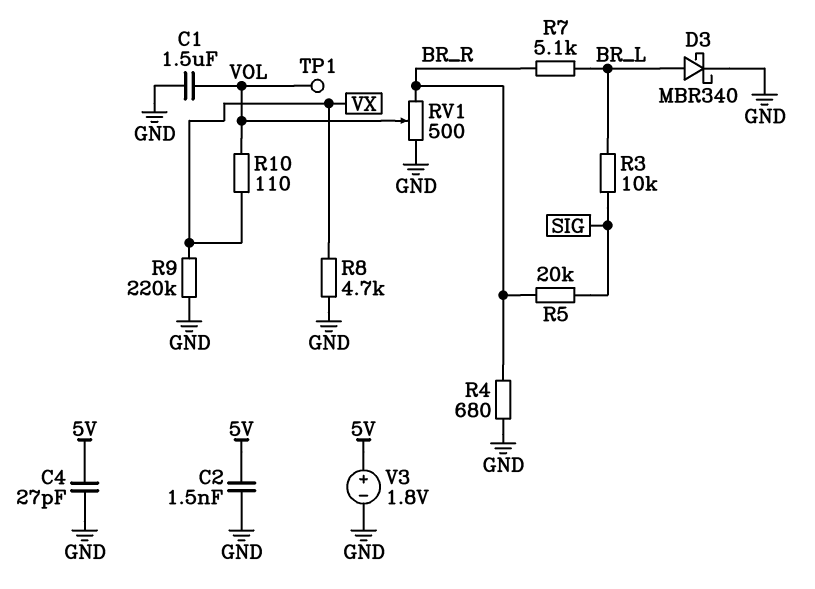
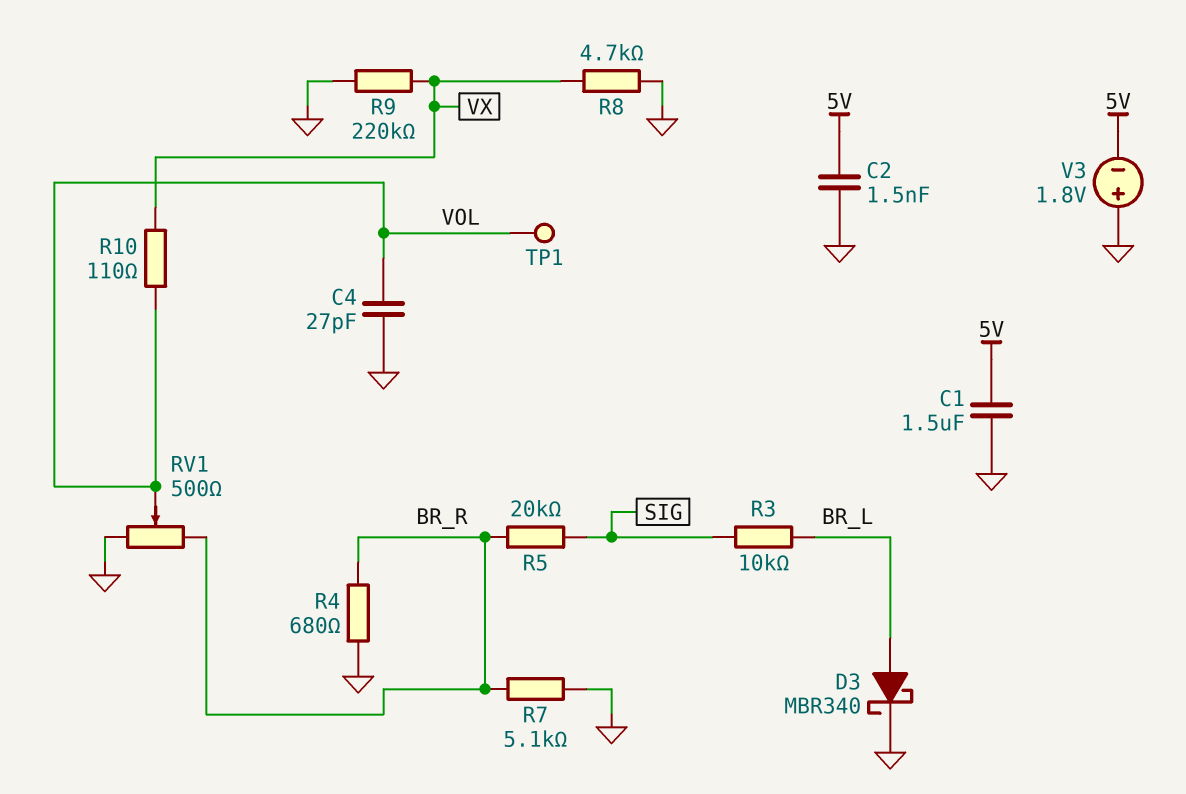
C1: 1.5uF (GND, VOL) -> 1.5uF (5V, GND)
C4: 27pF (5V, GND) -> 27pF (GND, VOL)
R7: 5.1k (BR_L, BR_R) -> 5.1k (BR_R, GND)
V3: 1.8V (plus 5V, minus GND) -> 1.8V (plus GND, minus 5V)

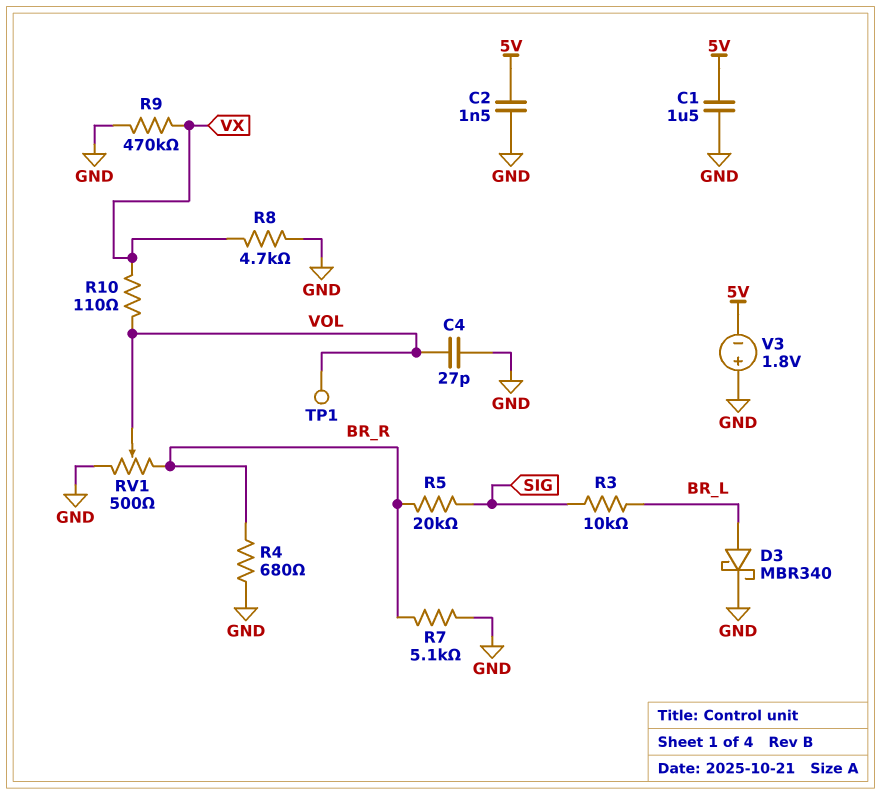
R9: 220k (GND, VX) -> 470k (GND, VX)

